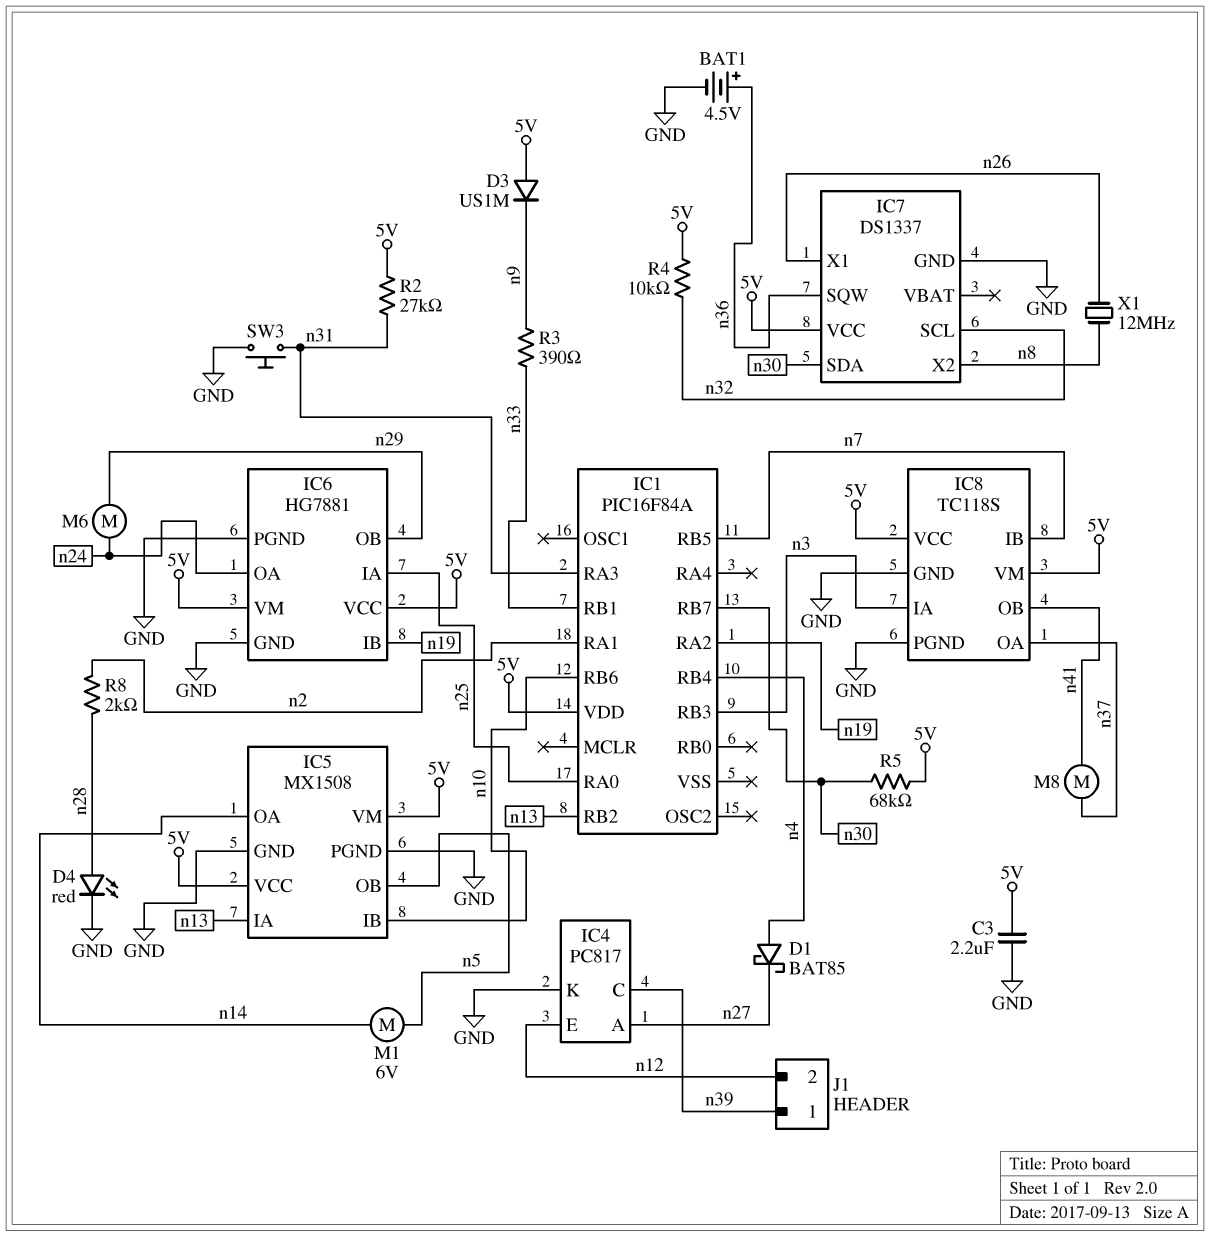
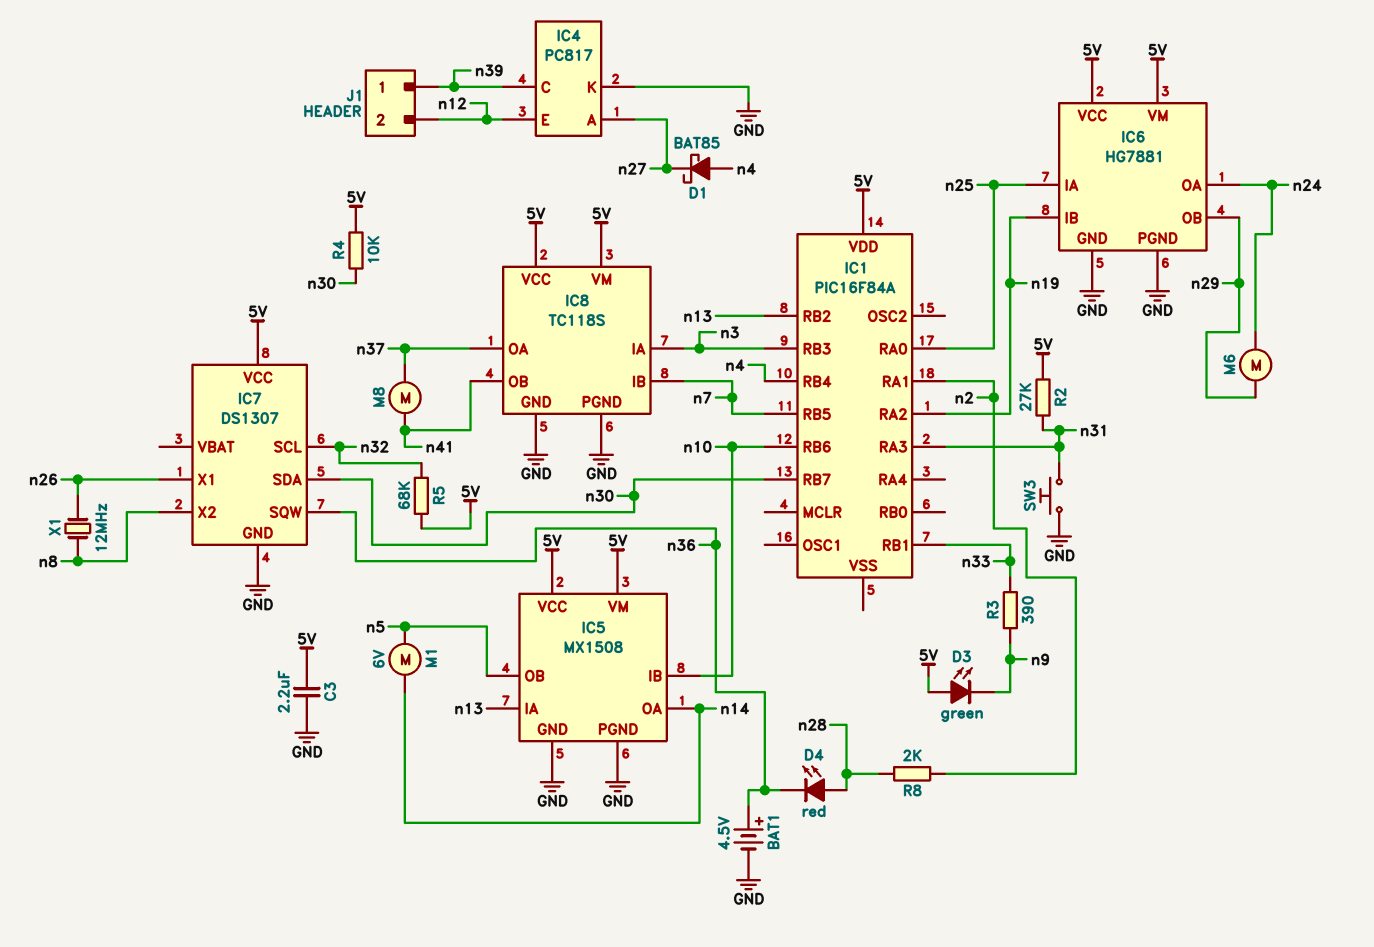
D3: diode US1M (A 5V, K n9) -> LED green (A 5V, K n9)
D4: LED red (A n28, K GND) -> LED red (A n28, K n36)
IC7: DS1337 -> DS1307
R4: 10k (5V, n32) -> 10k (5V, n30)
R5: 68k (5V, n30) -> 68k (5V, n32)

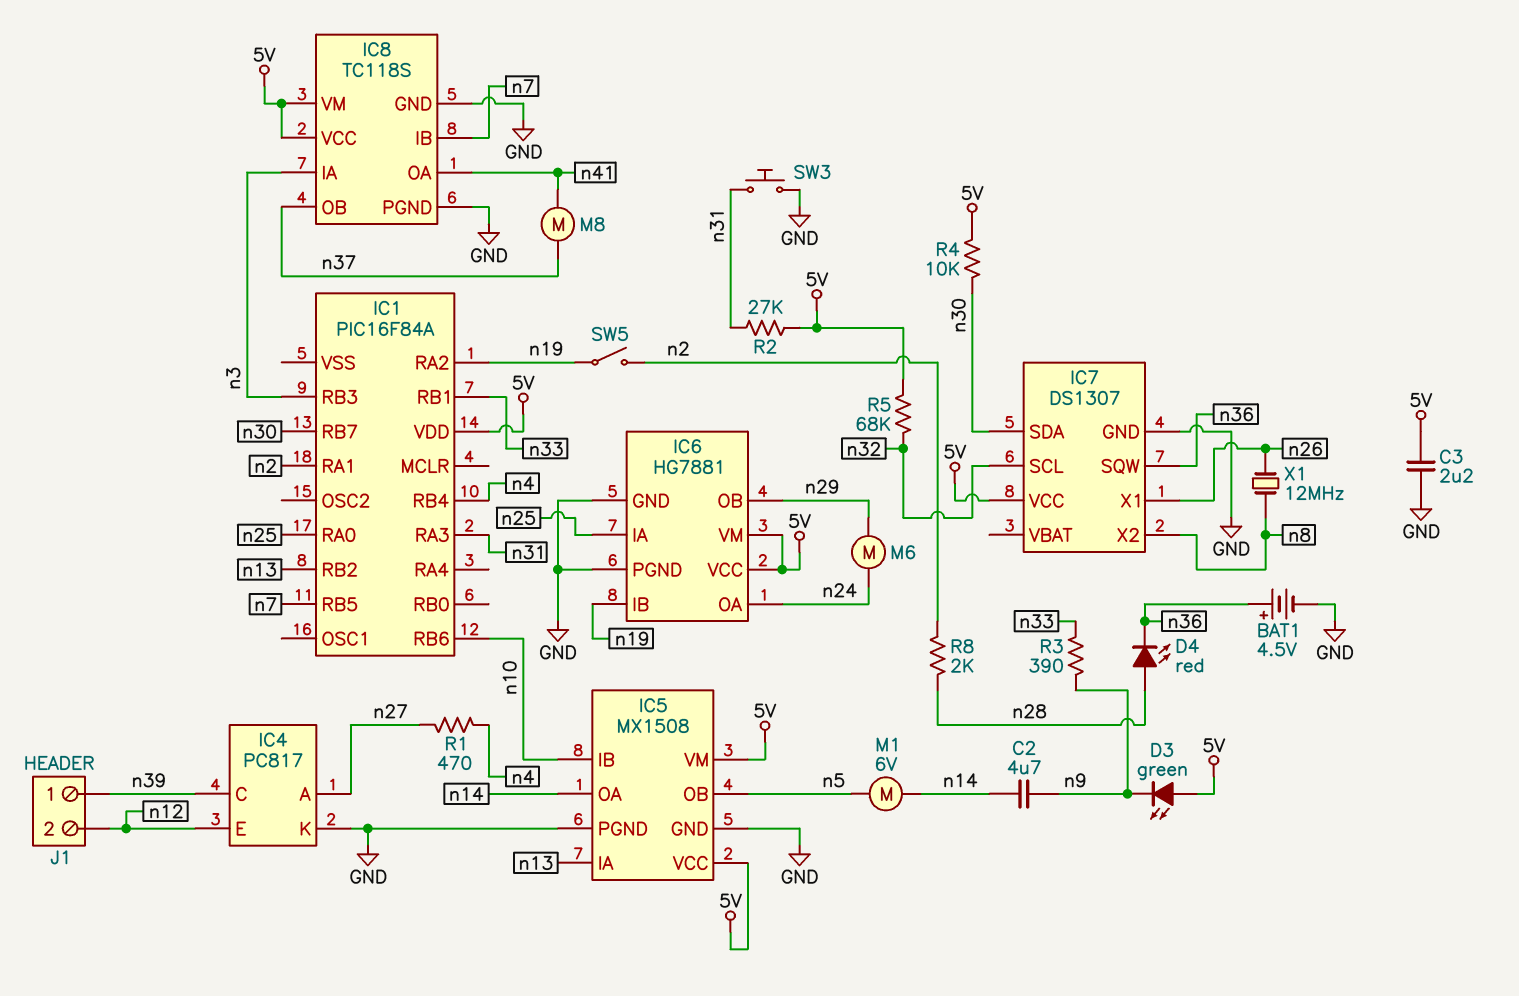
C2: none -> 4.7uF (n9, n14)
D1: schottky BAT85 (A n4, K n27) -> none
IC8 pin OA: n37 -> n41
IC8 pin OB: n41 -> n37
R1: none -> 470 (n4, n27)
SW5: none -> switch (n2, n19)

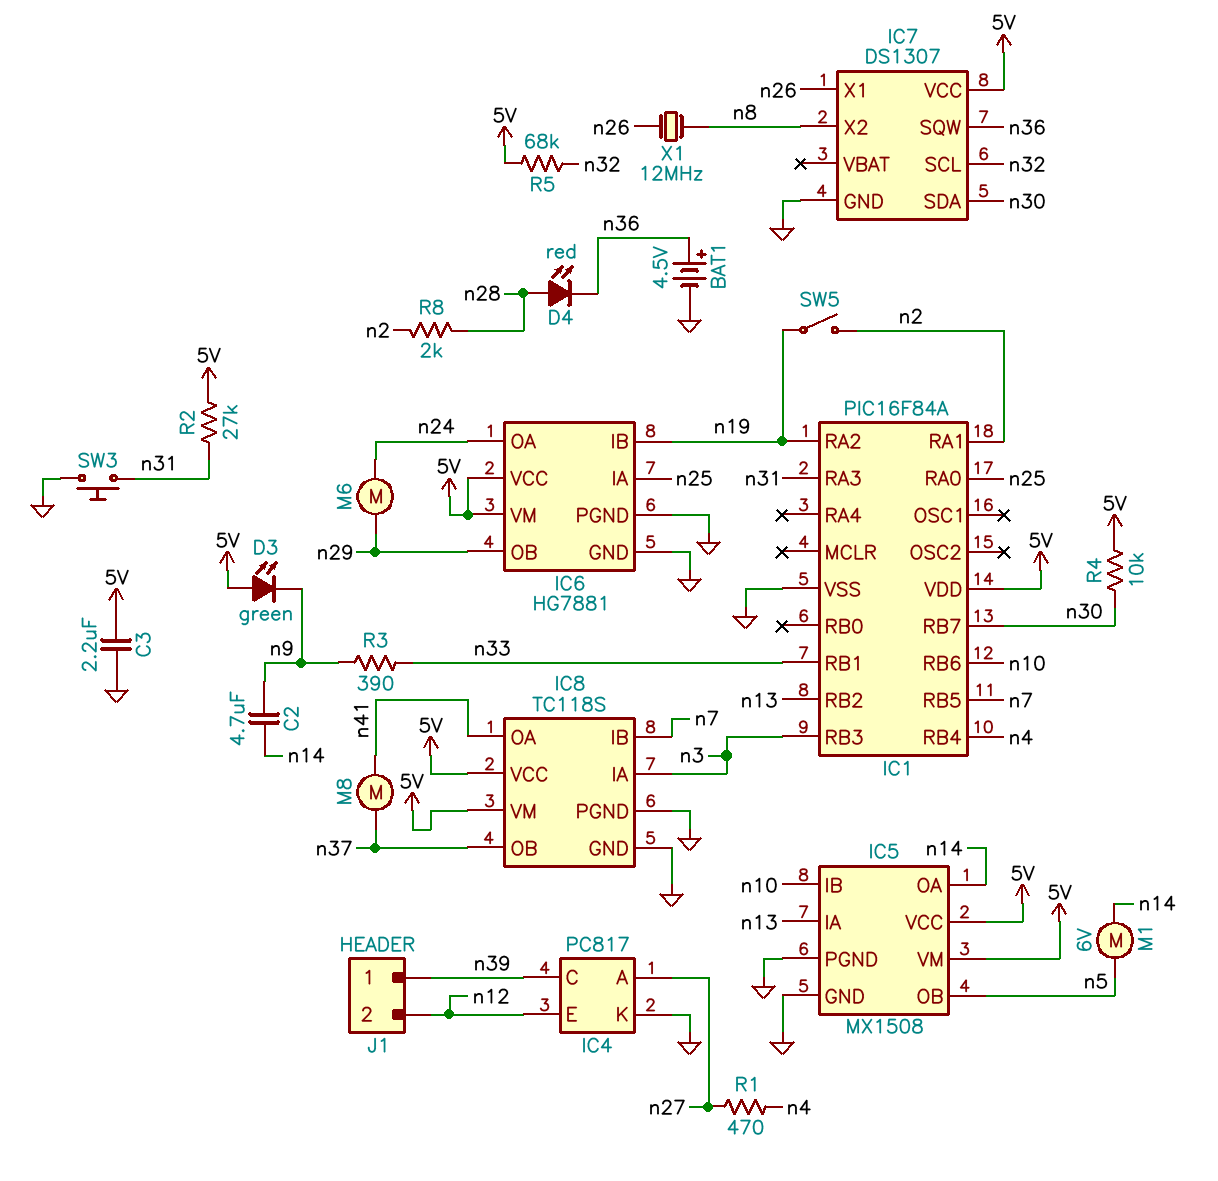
IC1 pin VSS: none -> GND

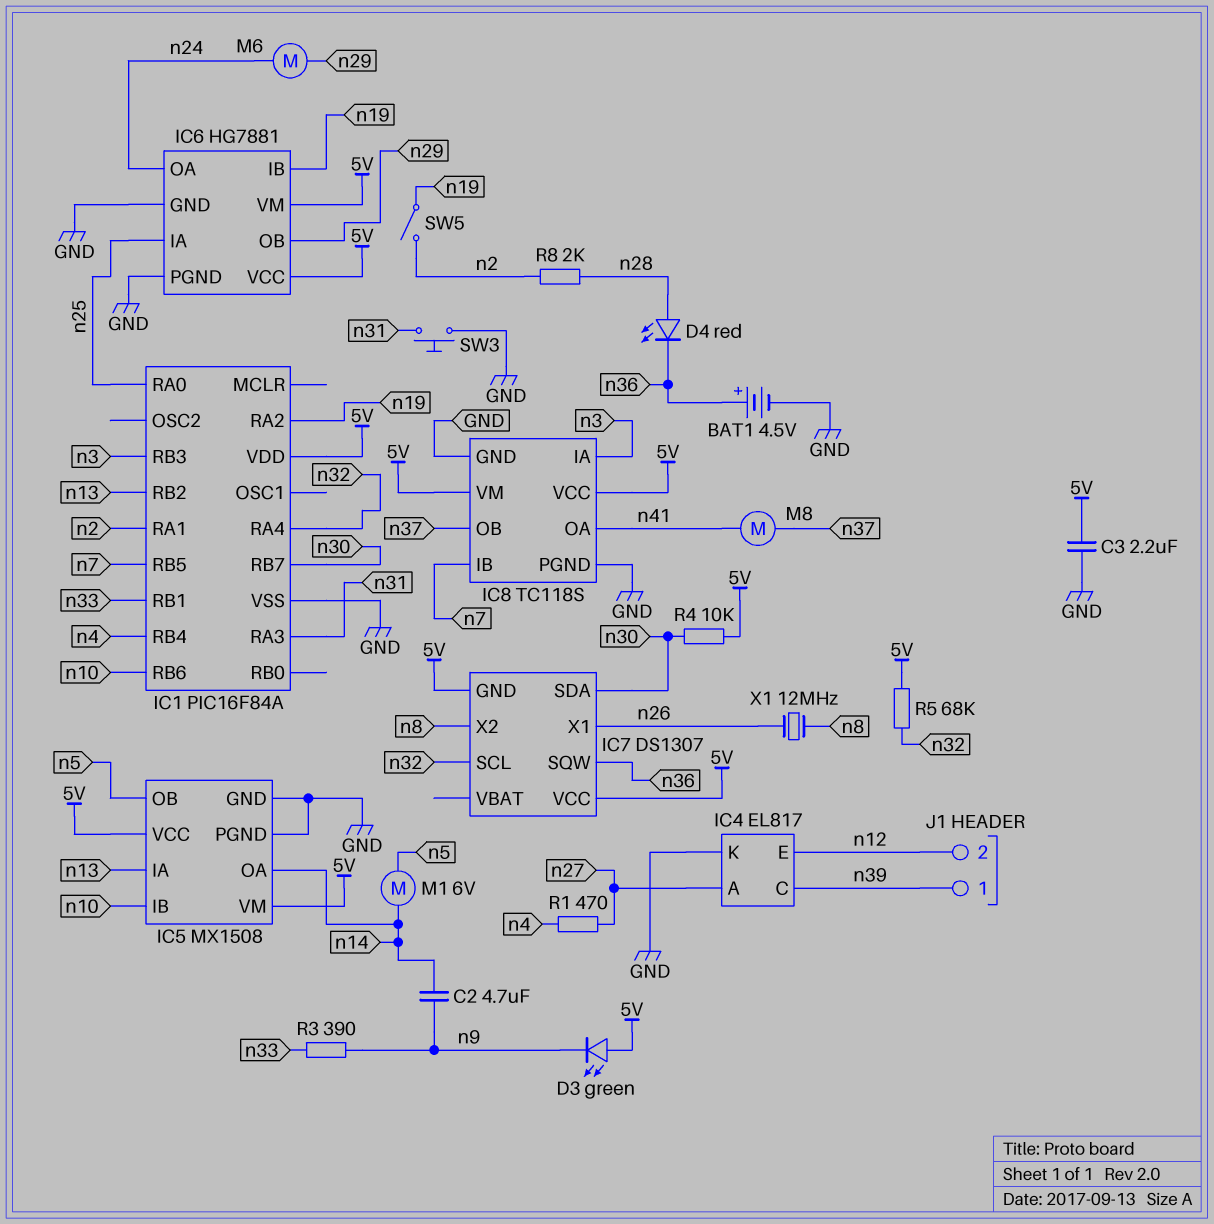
IC1 pin RA4: none -> n32
IC4: PC817 -> EL817
IC7 pin GND: GND -> 5V
R2: 27k (5V, n31) -> none

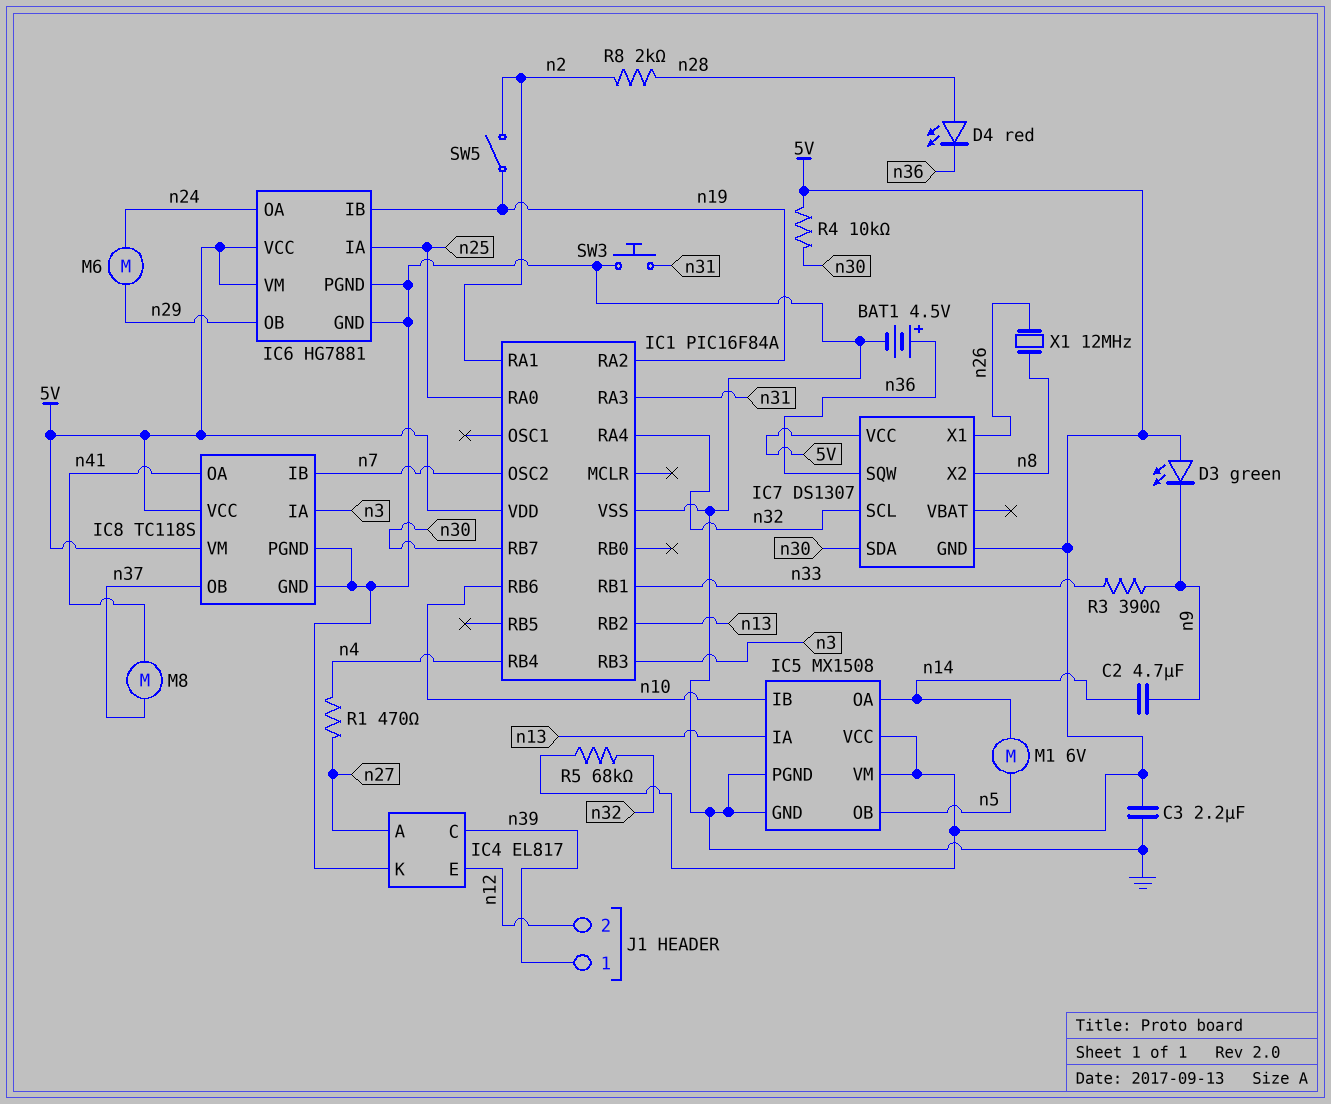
IC1 pin OSC2: none -> n7
IC1 pin RB5: n7 -> none

